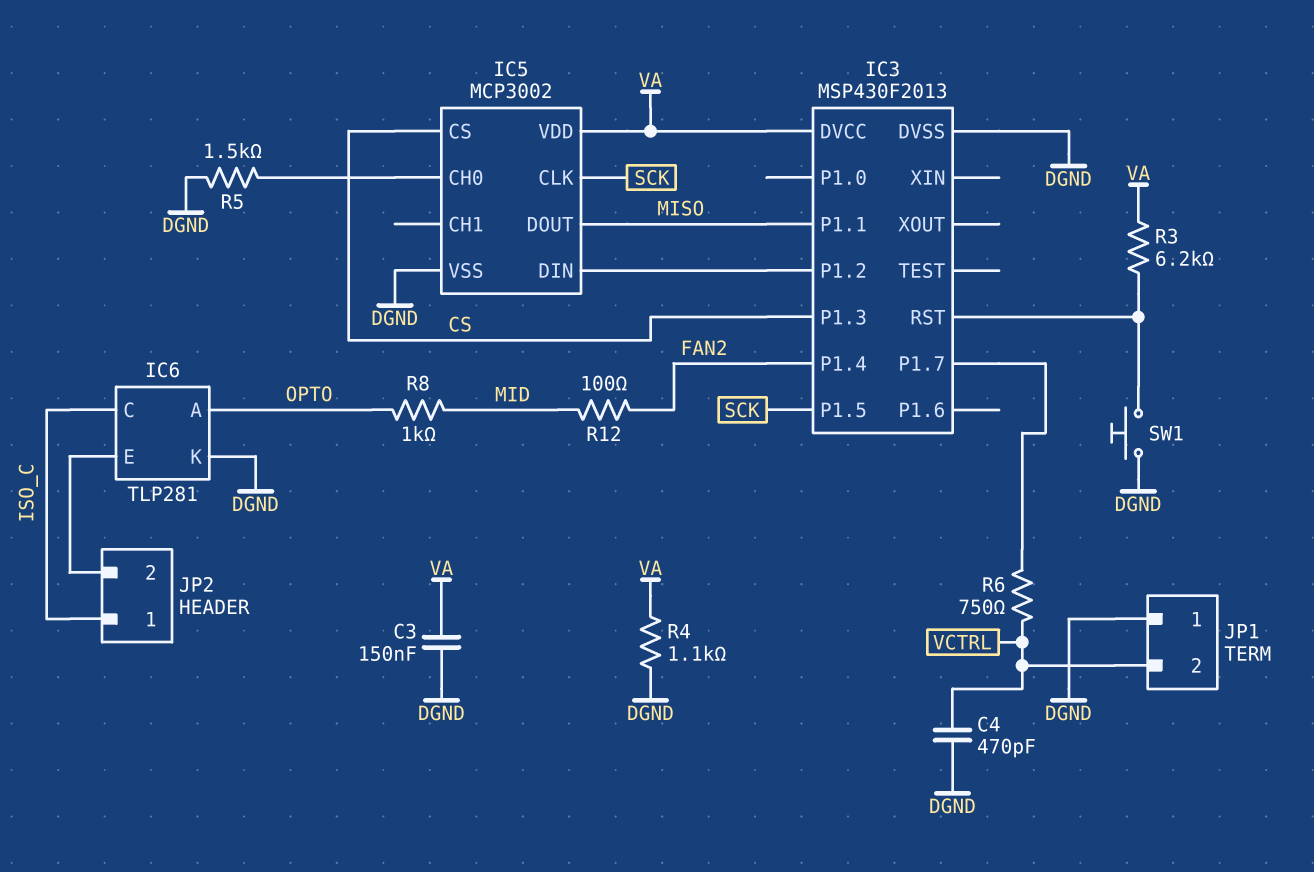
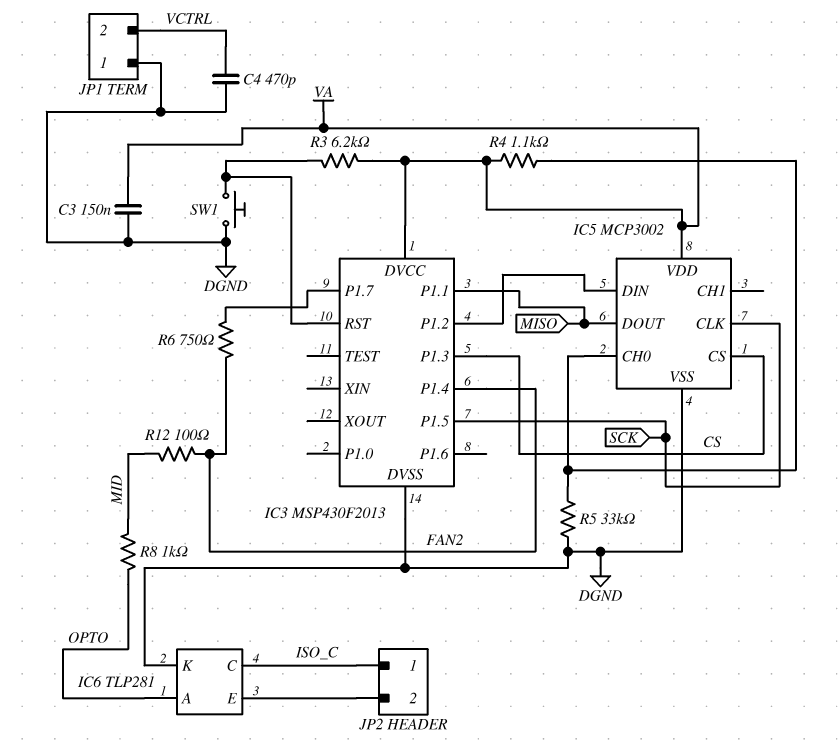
R4: 1.1k (DGND, VA) -> 1.1k (IC5/CH0, VA)
R5: 1.5k (DGND, IC5/CH0) -> 33k (DGND, IC5/CH0)
R6: 750 (IC3/P1.7, VCTRL) -> 750 (FAN2, IC3/P1.7)

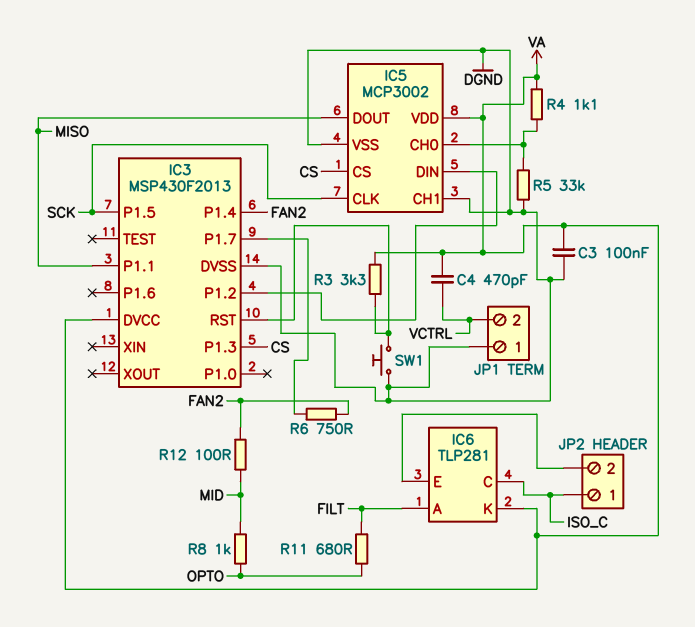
C3: 150nF (DGND, VA) -> 100nF (DGND, VA)
C4: 470pF (DGND, VCTRL) -> 470pF (VA, VCTRL)
IC5 pin CH1: none -> DGND
IC6 pin A: OPTO -> FILT
IC6 pin K: DGND -> VA
R3: 6.2k (IC3/RST, VA) -> 3.3k (IC3/RST, VA)
R11: none -> 680 (FILT, OPTO)

